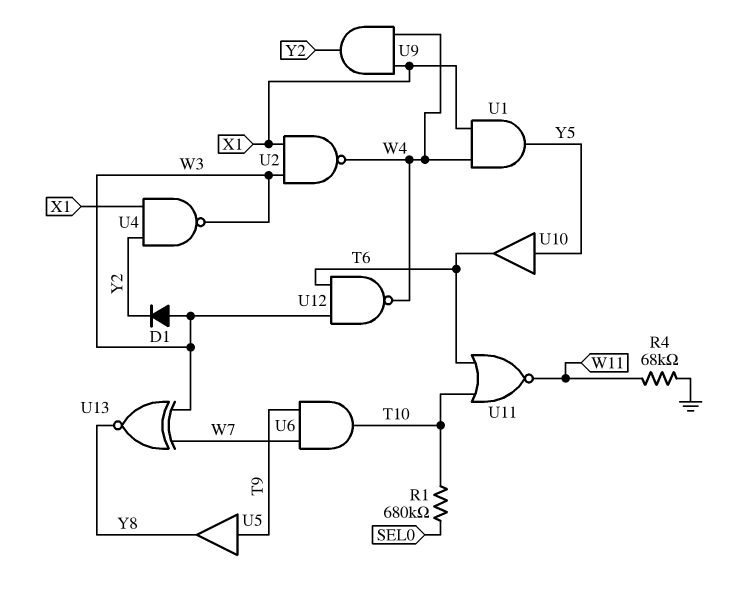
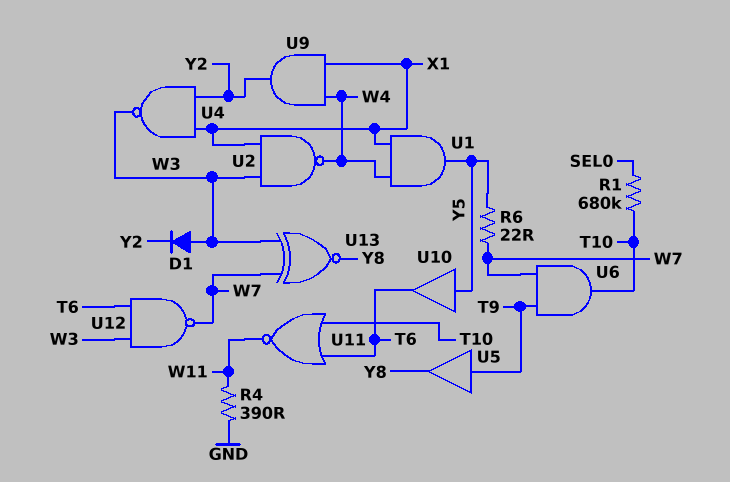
R4: 68k (GND, W11) -> 390 (GND, W11)
R6: none -> 22 (W7, Y5)
U12: NAND (in T6, in W3, out W4) -> NAND (in T6, in W3, out W7)

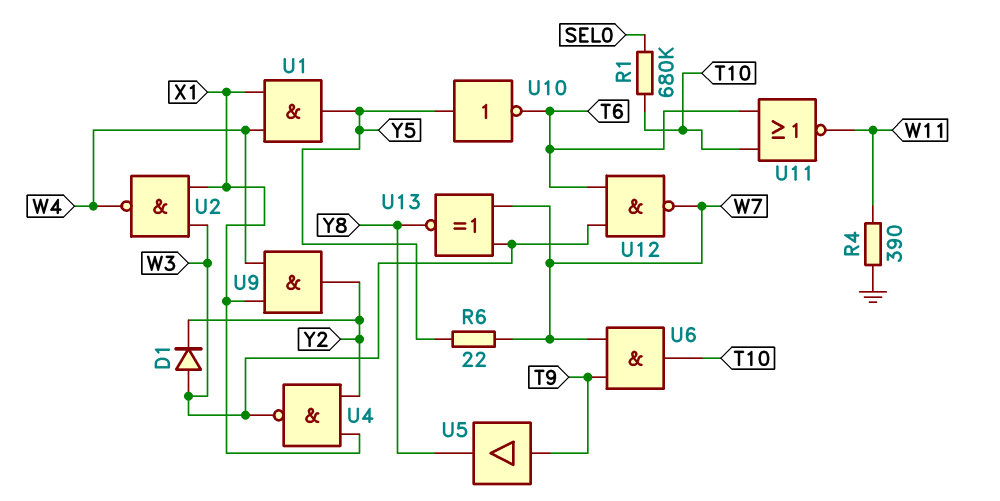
U10: buffer (in Y5, out T6) -> NOT (in Y5, out T6)

